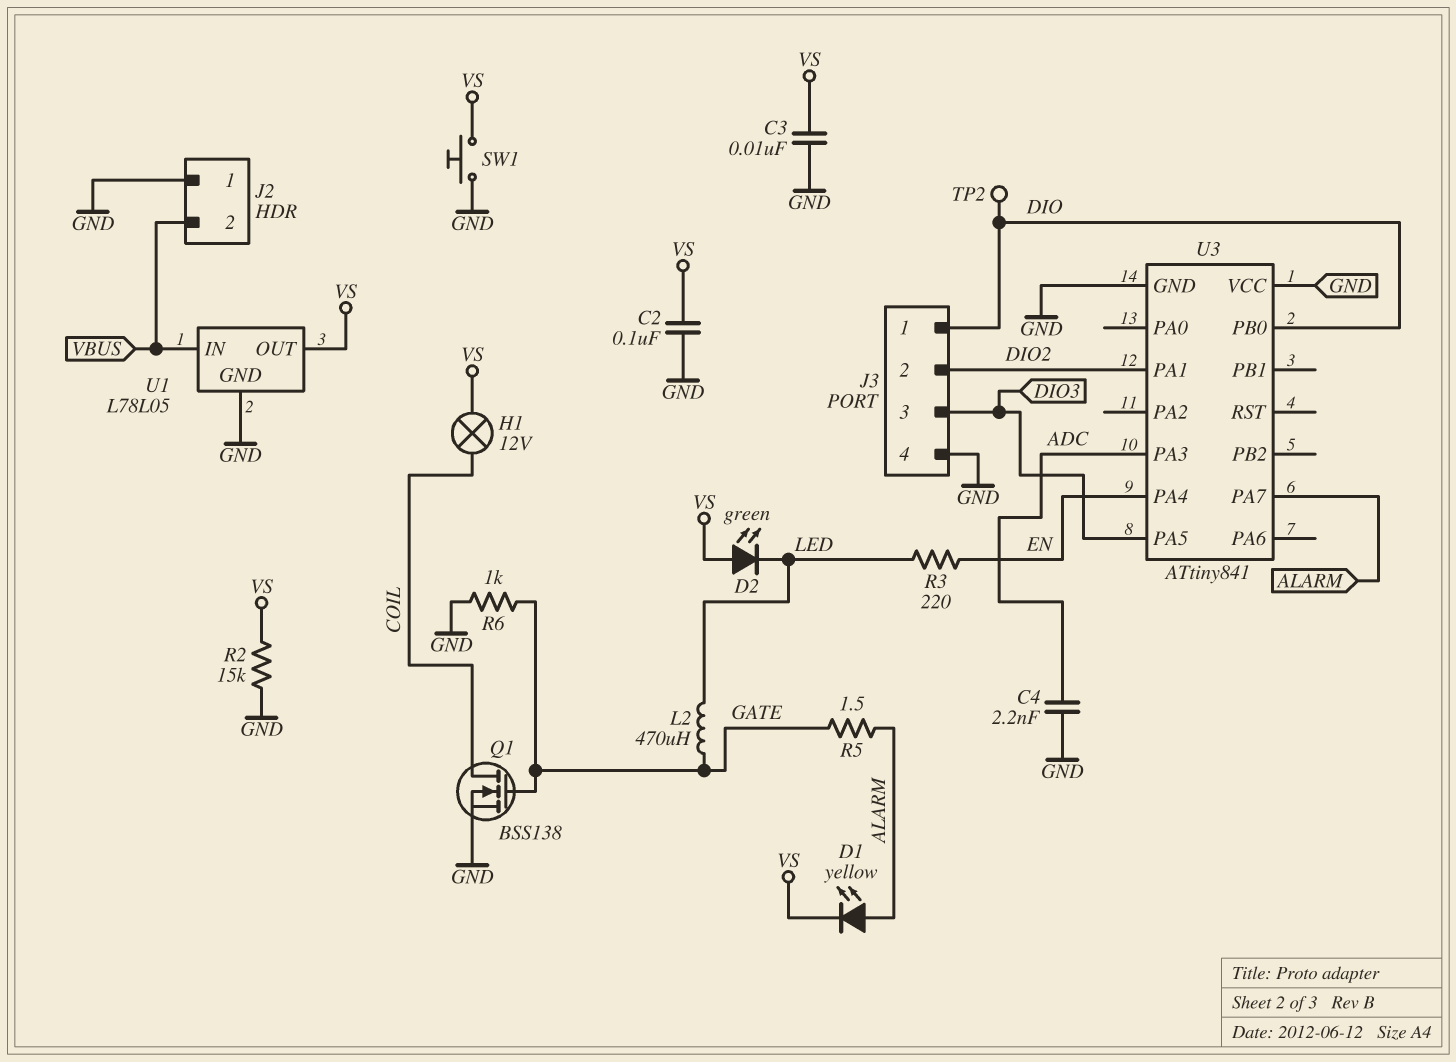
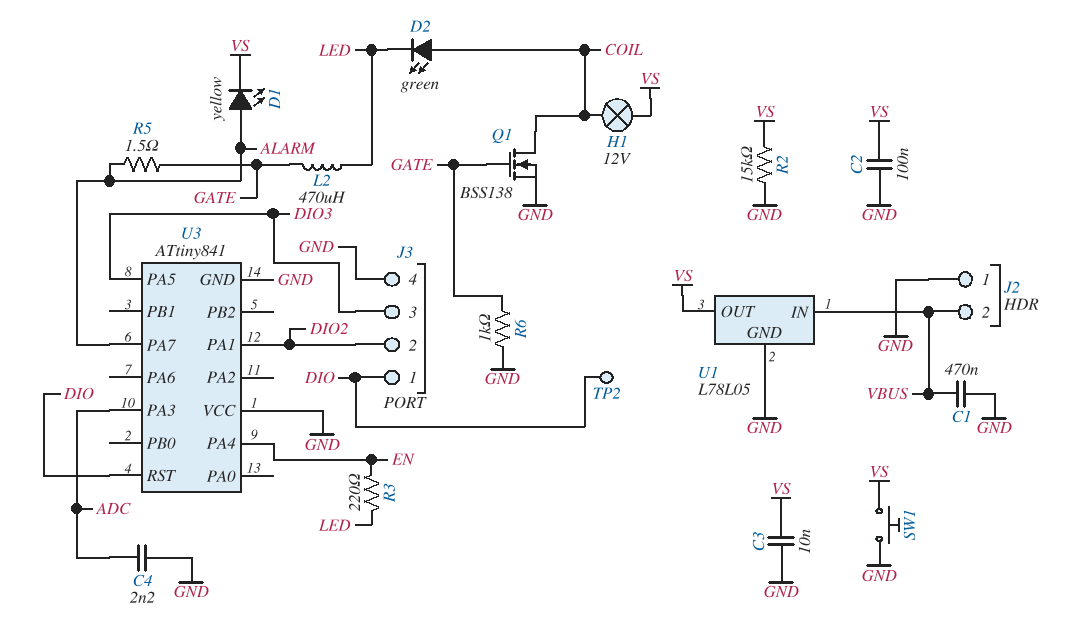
C1: none -> 470nF (GND, VBUS)
D2: LED green (A VS, K LED) -> LED green (A COIL, K LED)
U3 pin PB0: DIO -> none
U3 pin RST: none -> DIO

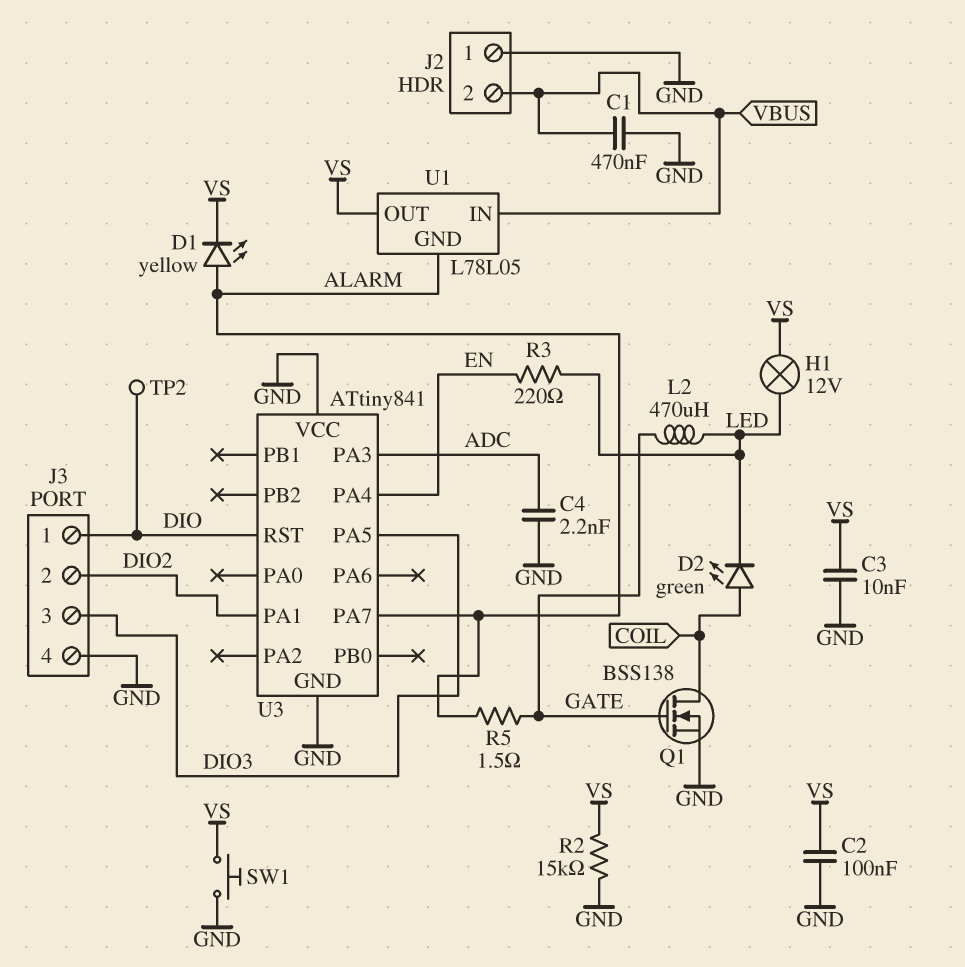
H1: lamp 12V (COIL, VS) -> lamp 12V (LED, VS)
R6: 1k (GATE, GND) -> none
U1 pin GND: GND -> ALARM

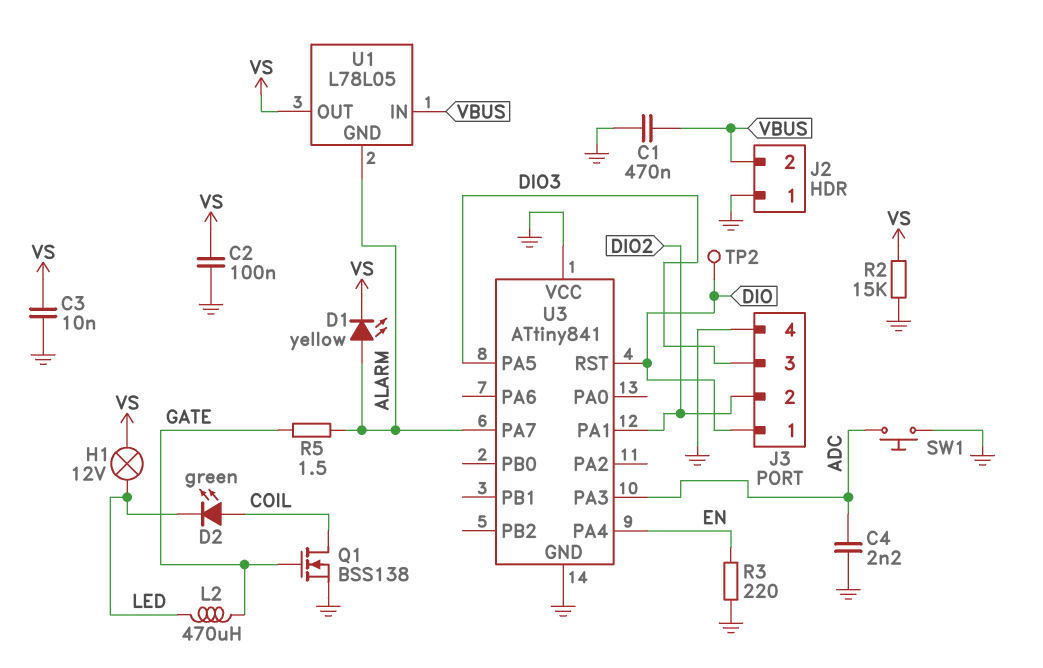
R3: 220 (EN, LED) -> 220 (EN, GND)
SW1: button (GND, VS) -> button (ADC, GND)

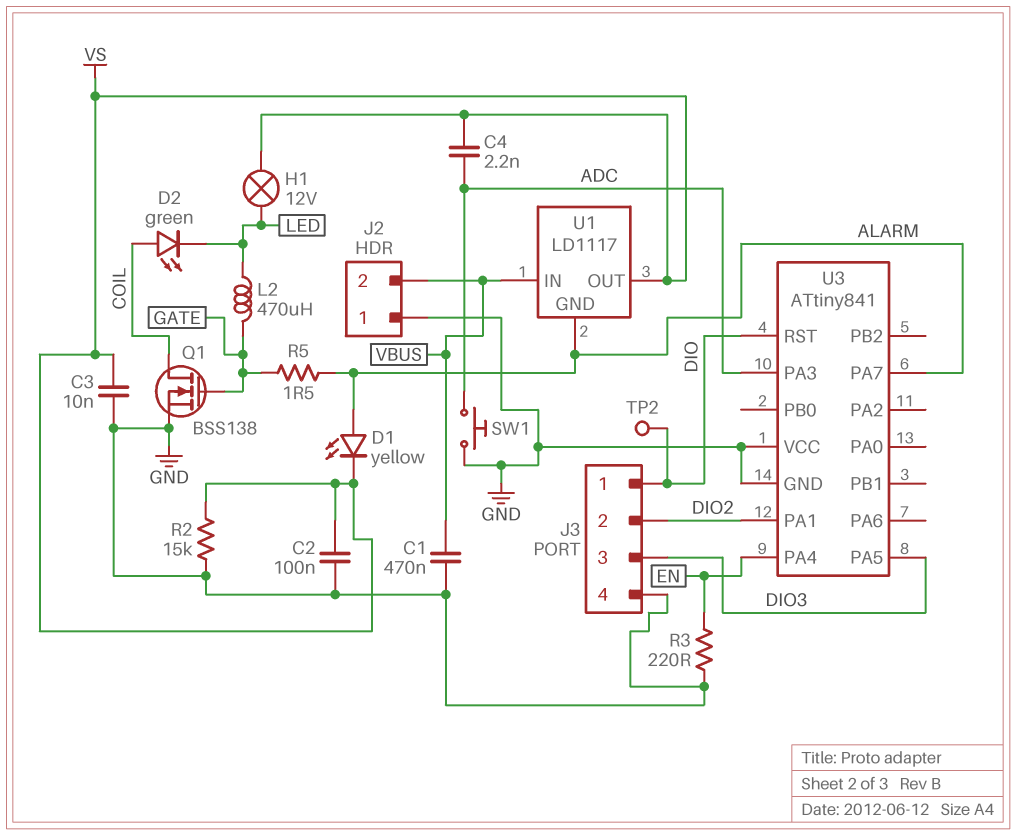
C4: 2.2nF (ADC, GND) -> 2.2nF (ADC, VS)
U1: L78L05 -> LD1117

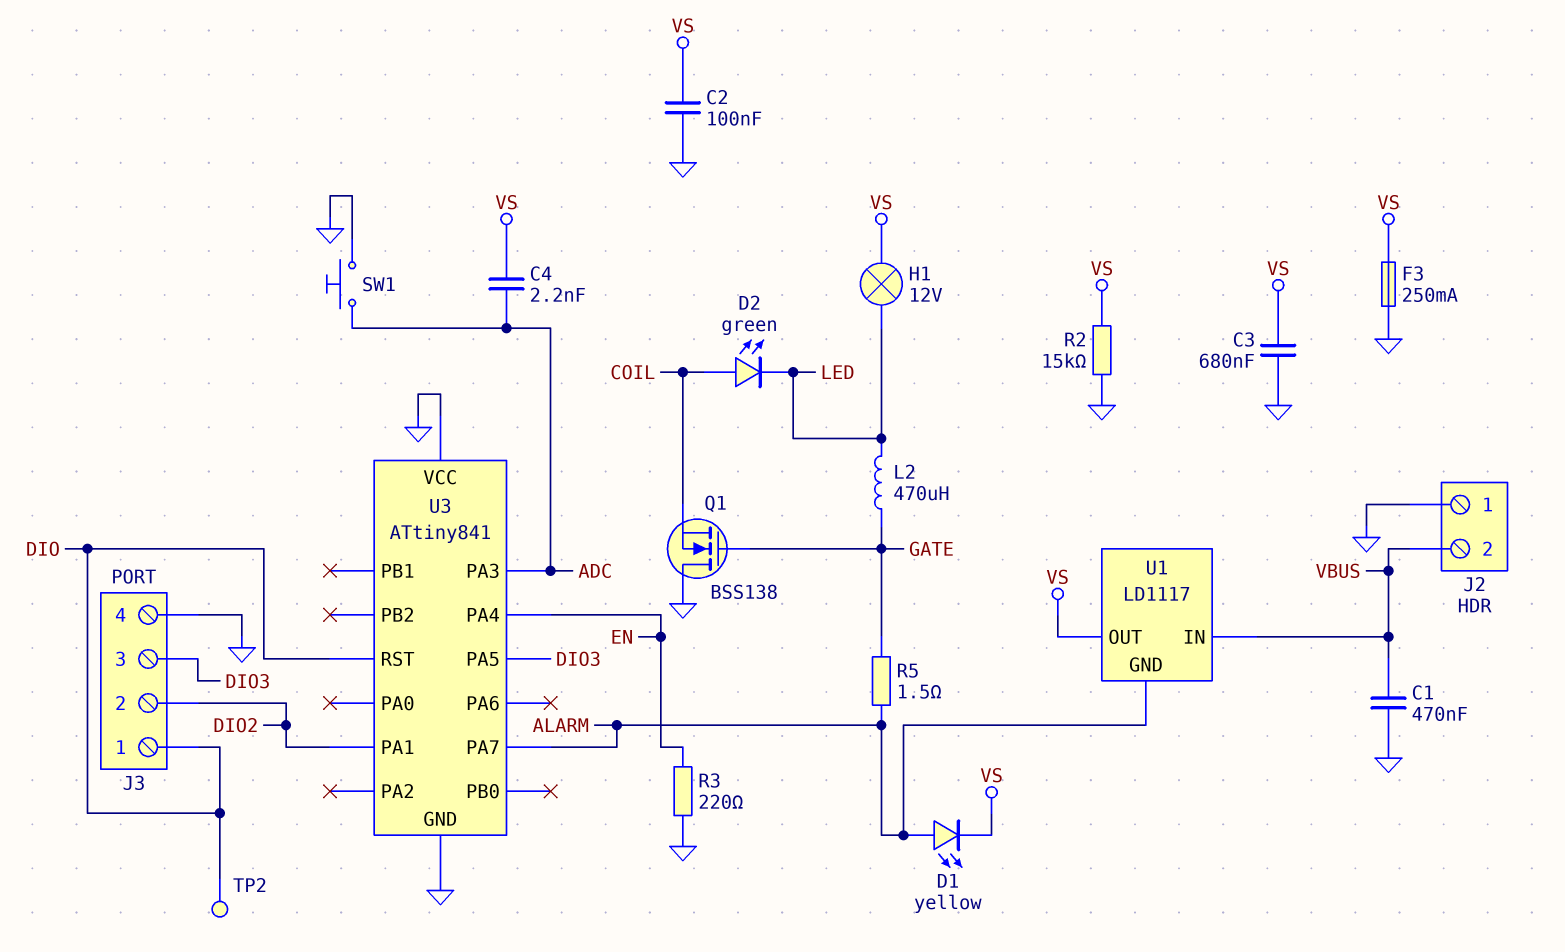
C3: 10nF (GND, VS) -> 680nF (GND, VS)
F3: none -> 250mA (GND, VS)
Q1: NMOS BSS138 (G GATE, D COIL, S GND) -> NMOS BSS138 (G GATE, D GND, S COIL)

